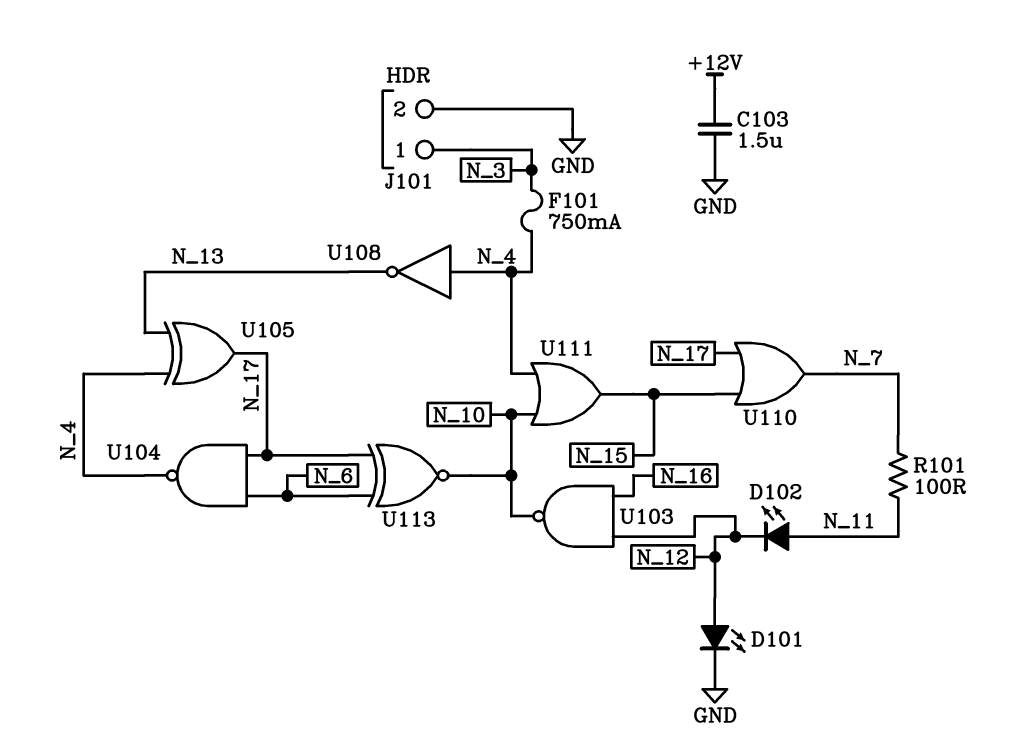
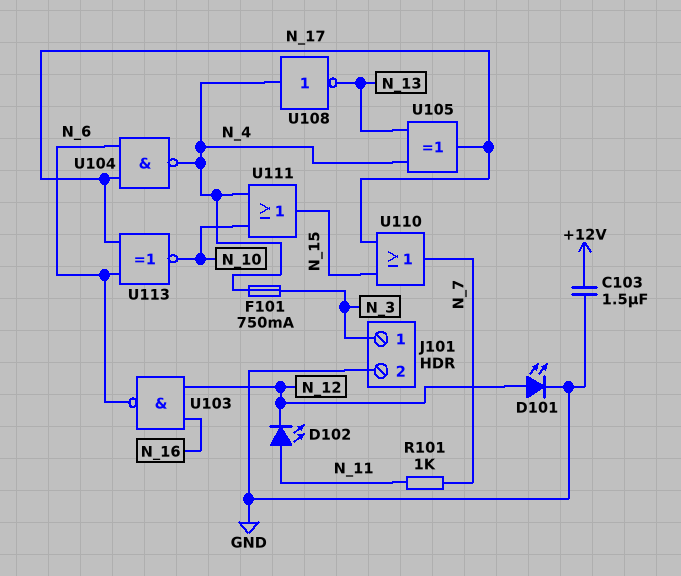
R101: 100 (N_7, N_11) -> 1k (N_7, N_11)
U103: NAND (in N_12, in N_16, out N_10) -> NAND (in N_12, in N_16, out N_6)

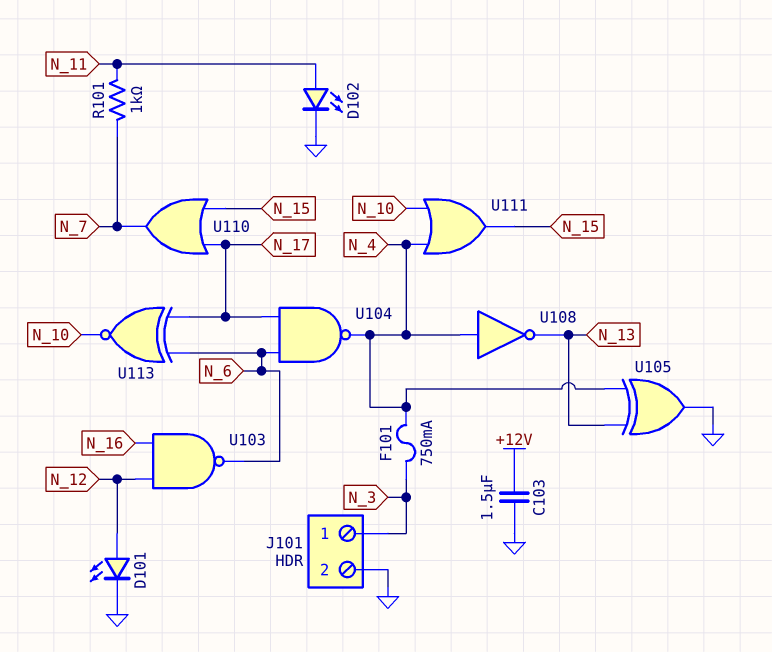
D102: LED (A N_11, K N_12) -> LED (A N_11, K GND)
U105: XOR (in N_4, in N_13, out N_17) -> XOR (in N_4, in N_13, out GND)

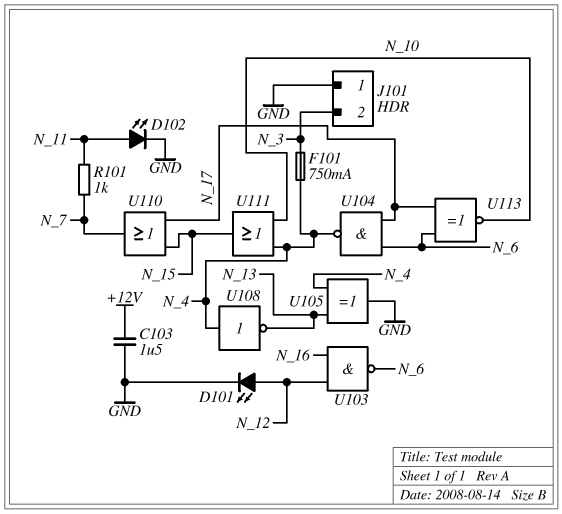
J101 pin 1: N_3 -> GND
J101 pin 2: GND -> N_3

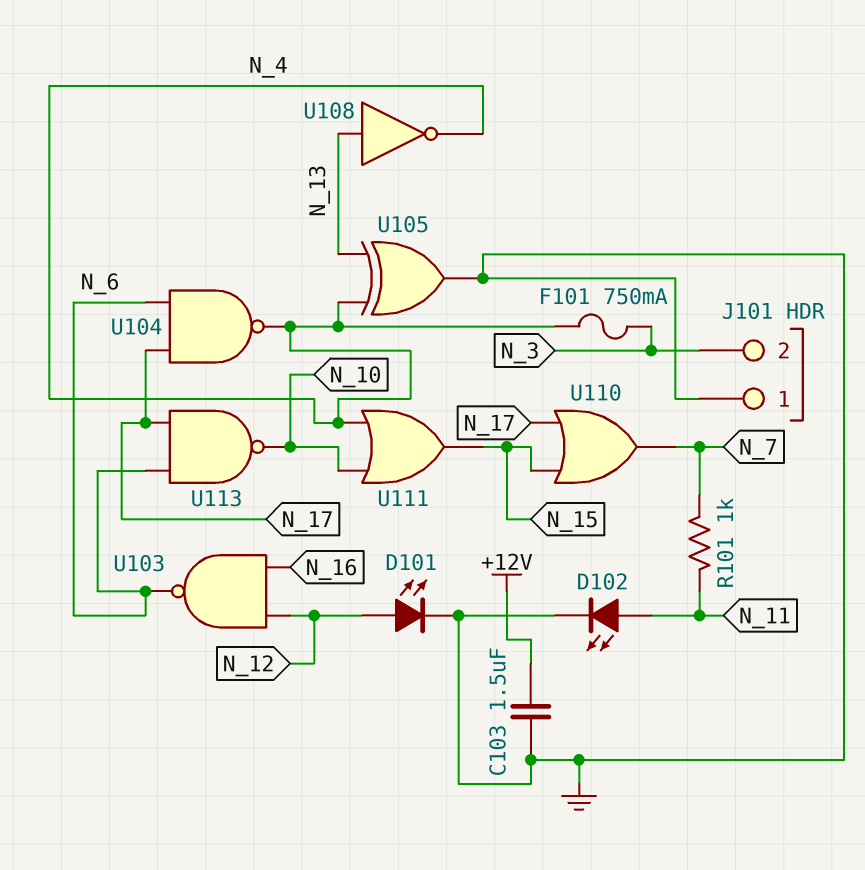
U108: NOT (in N_4, out N_13) -> NOT (in N_13, out N_4)
U113: XNOR (in N_6, in N_17, out N_10) -> NAND (in N_6, in N_17, out N_10)

